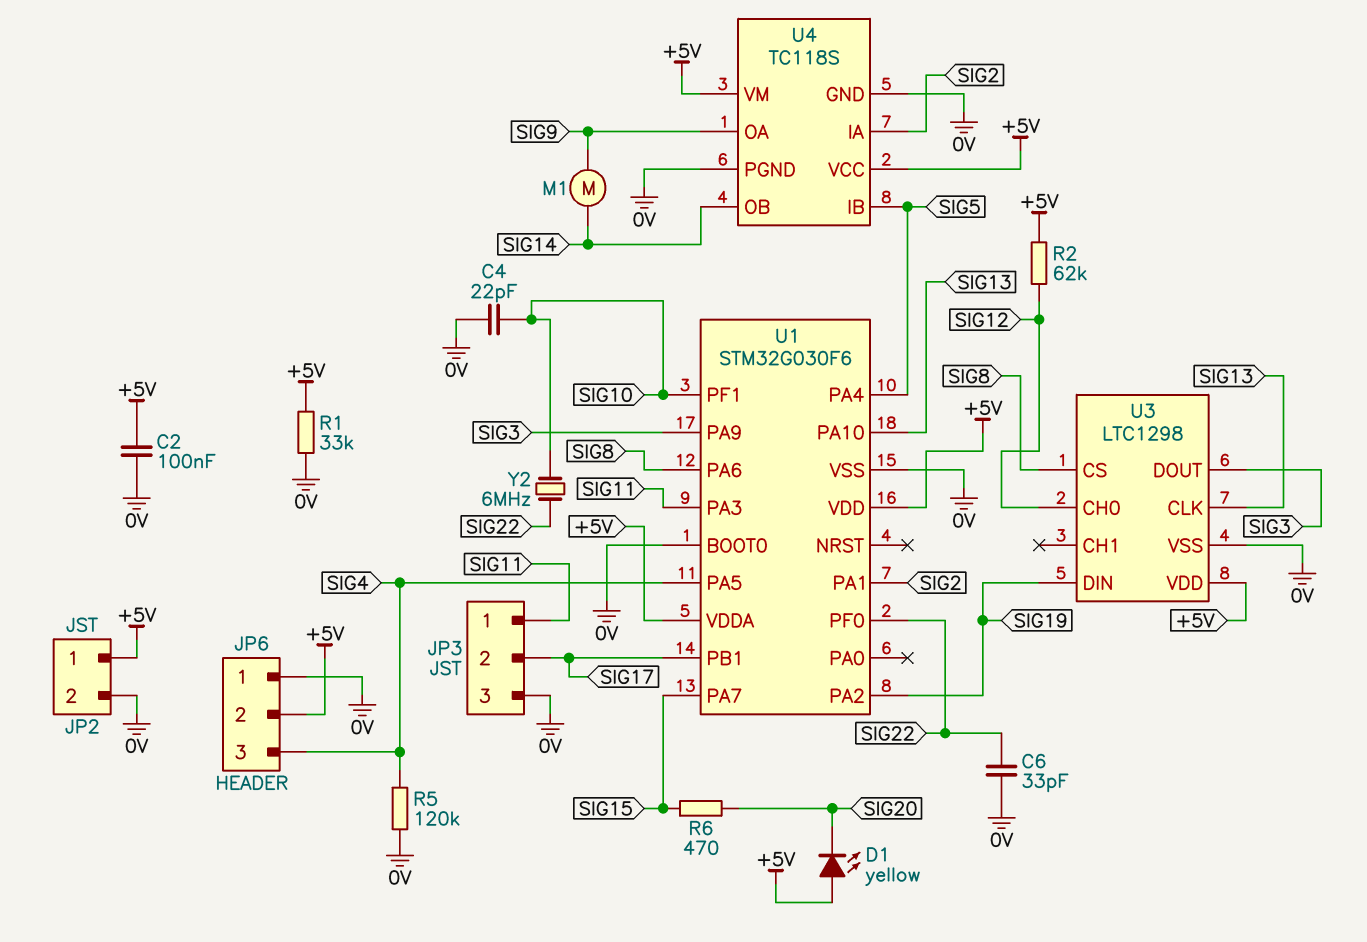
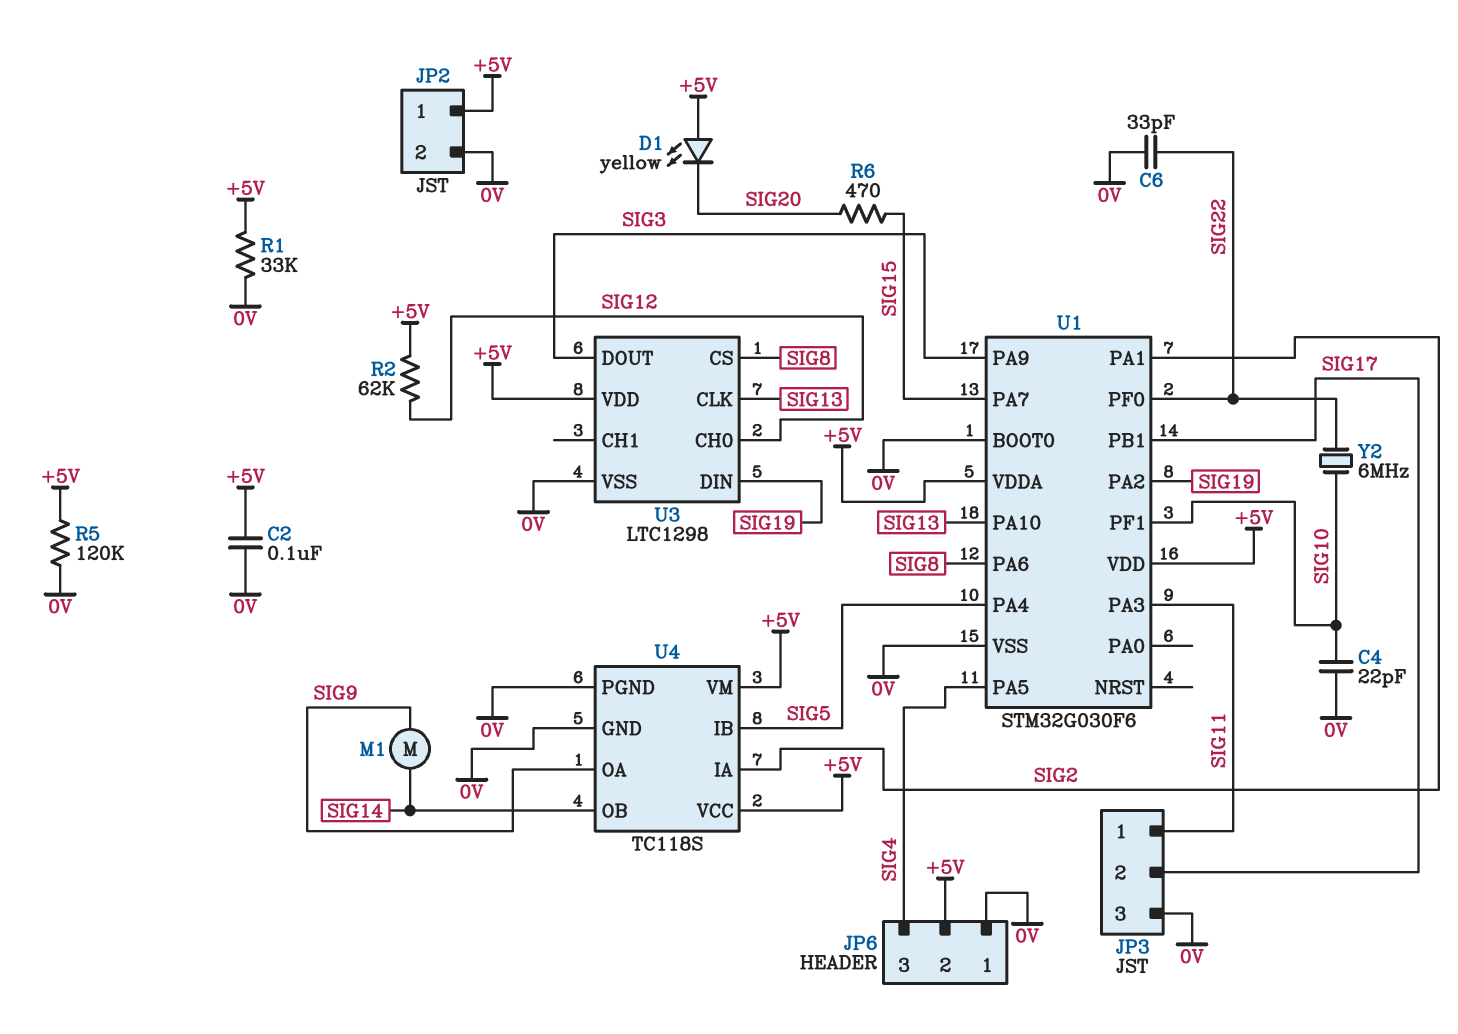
R5: 120k (0V, SIG4) -> 120k (+5V, 0V)

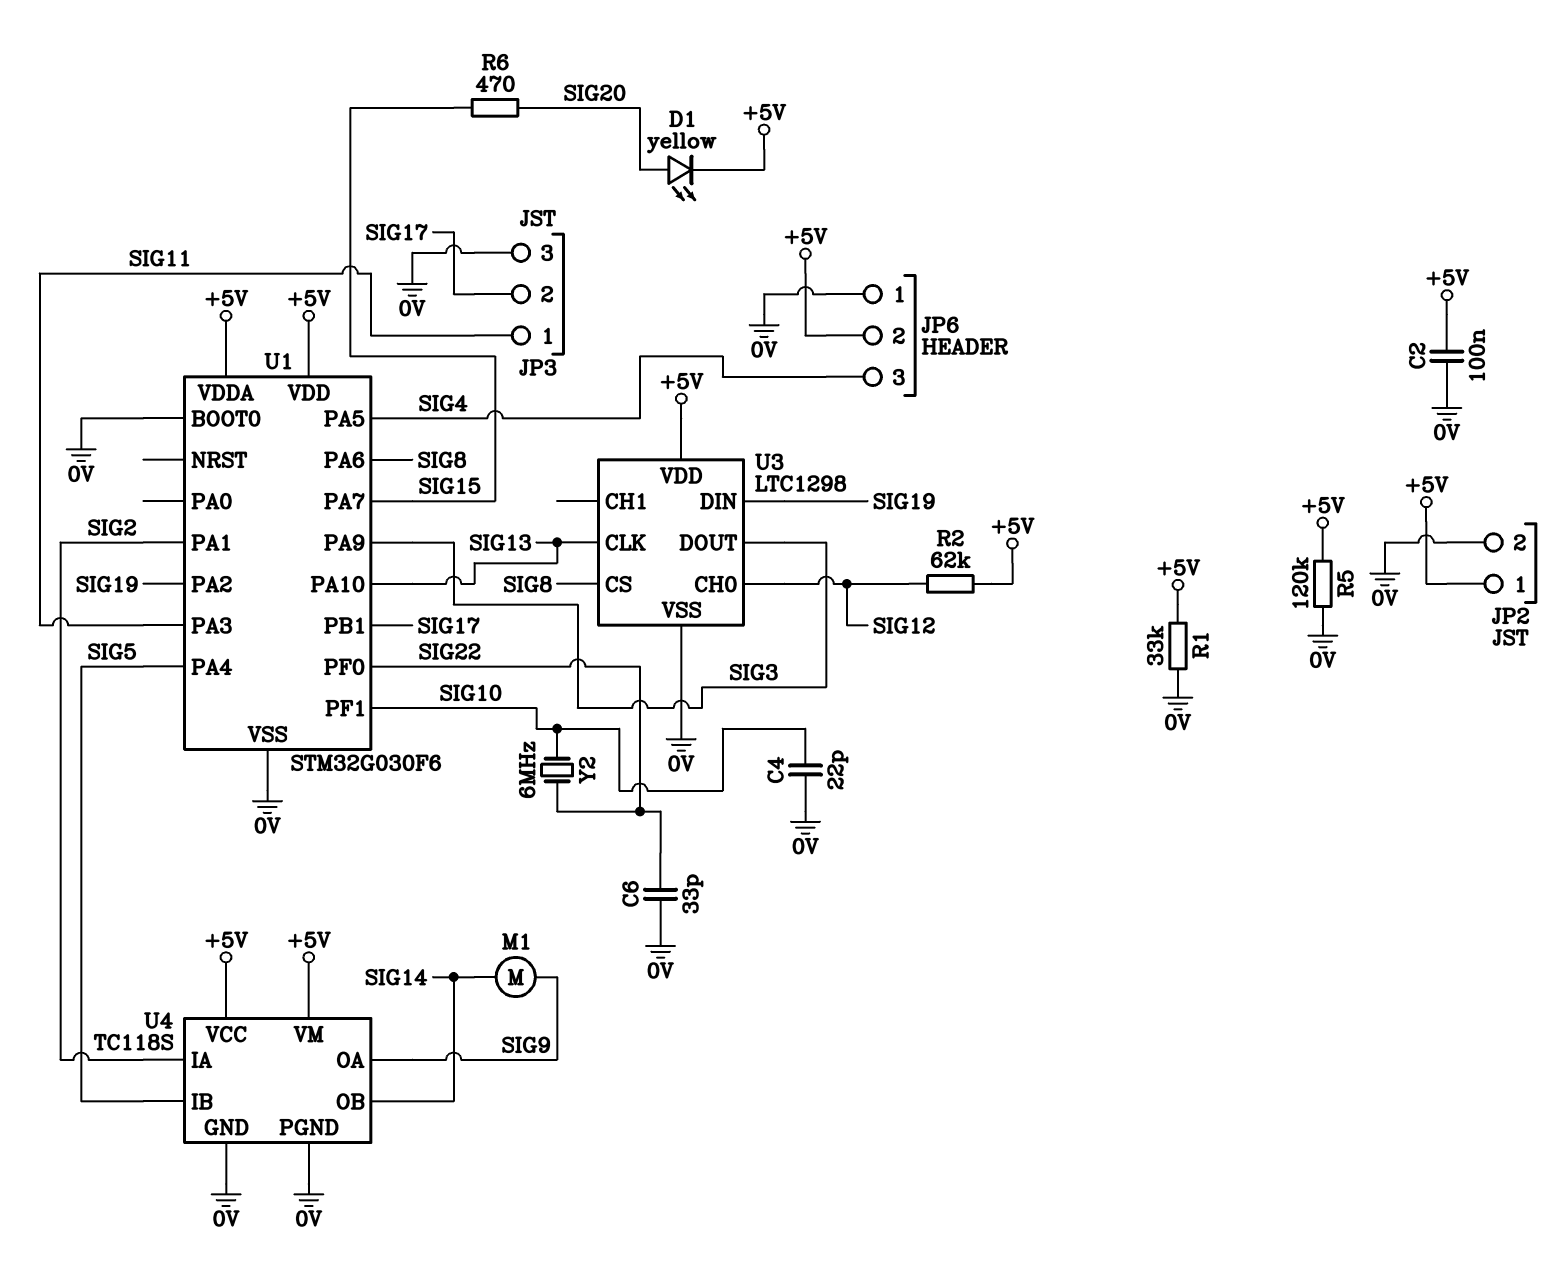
D1: LED yellow (A +5V, K SIG20) -> LED yellow (A SIG20, K +5V)

